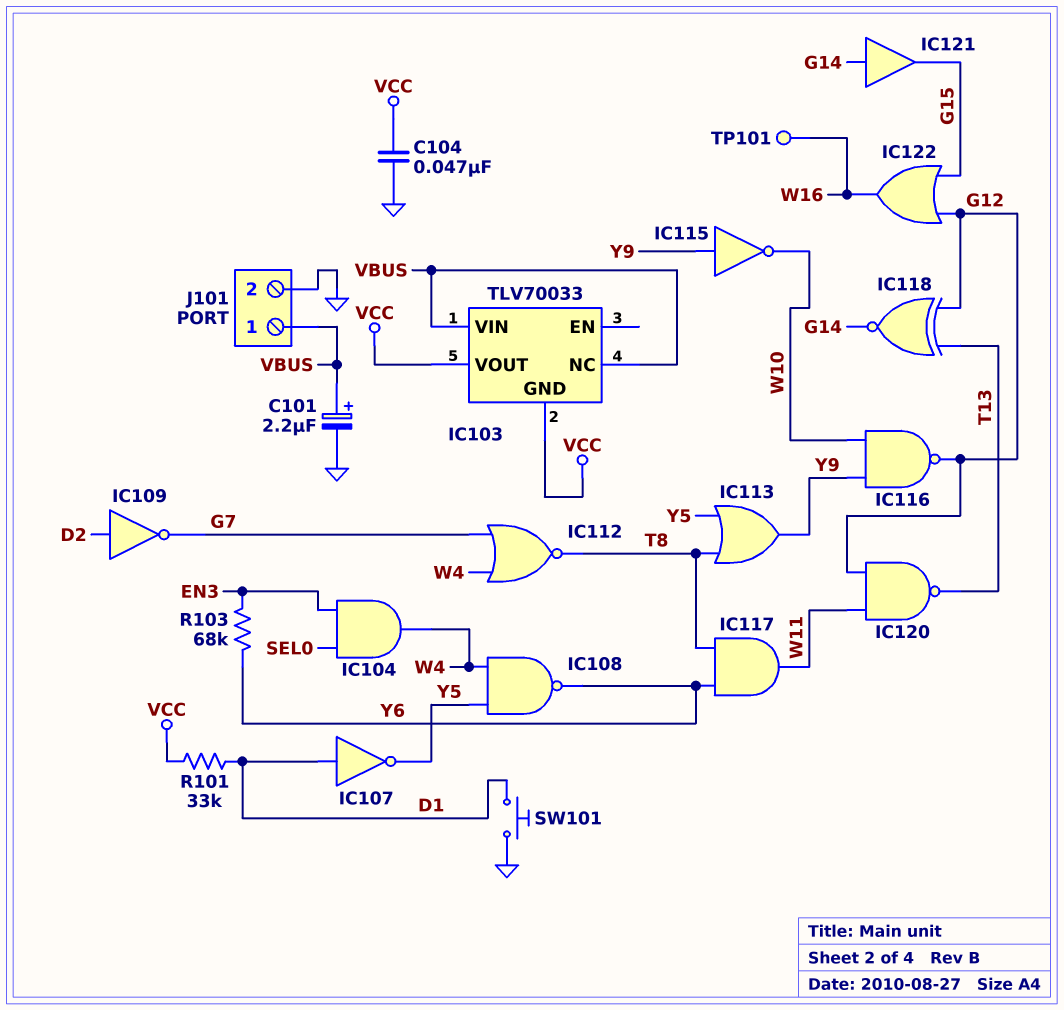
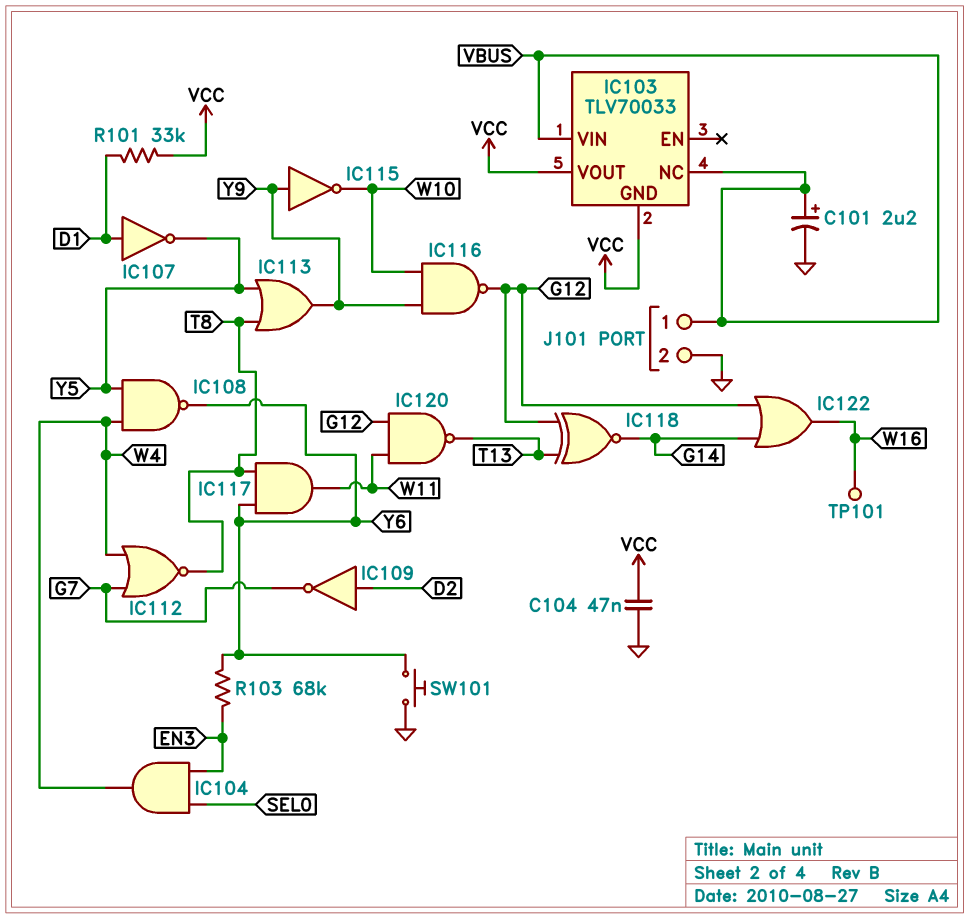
IC121: buffer (in G14, out G15) -> none
IC122: OR (in G12, in G15, out W16) -> OR (in G12, in G14, out W16)
SW101: button (D1, GND) -> button (GND, Y6)

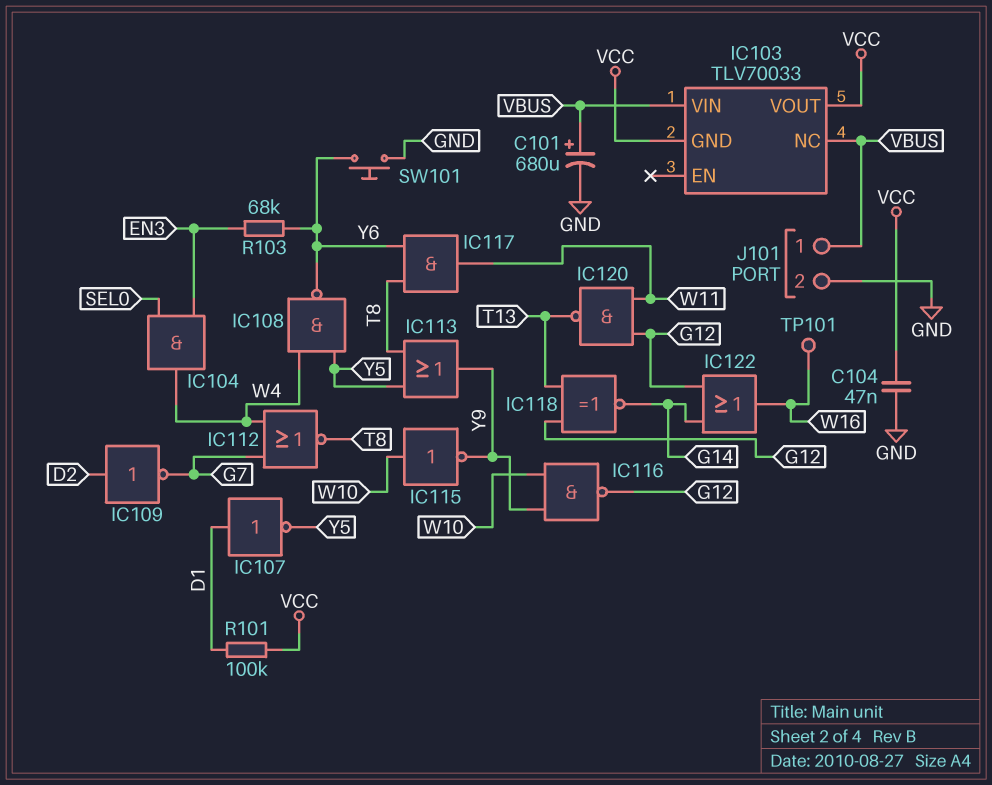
C101: 2.2uF (plus VBUS, minus GND) -> 680uF (plus VBUS, minus GND)
IC115: NOT (in Y9, out W10) -> NOT (in W10, out Y9)
R101: 33k (D1, VCC) -> 100k (D1, VCC)

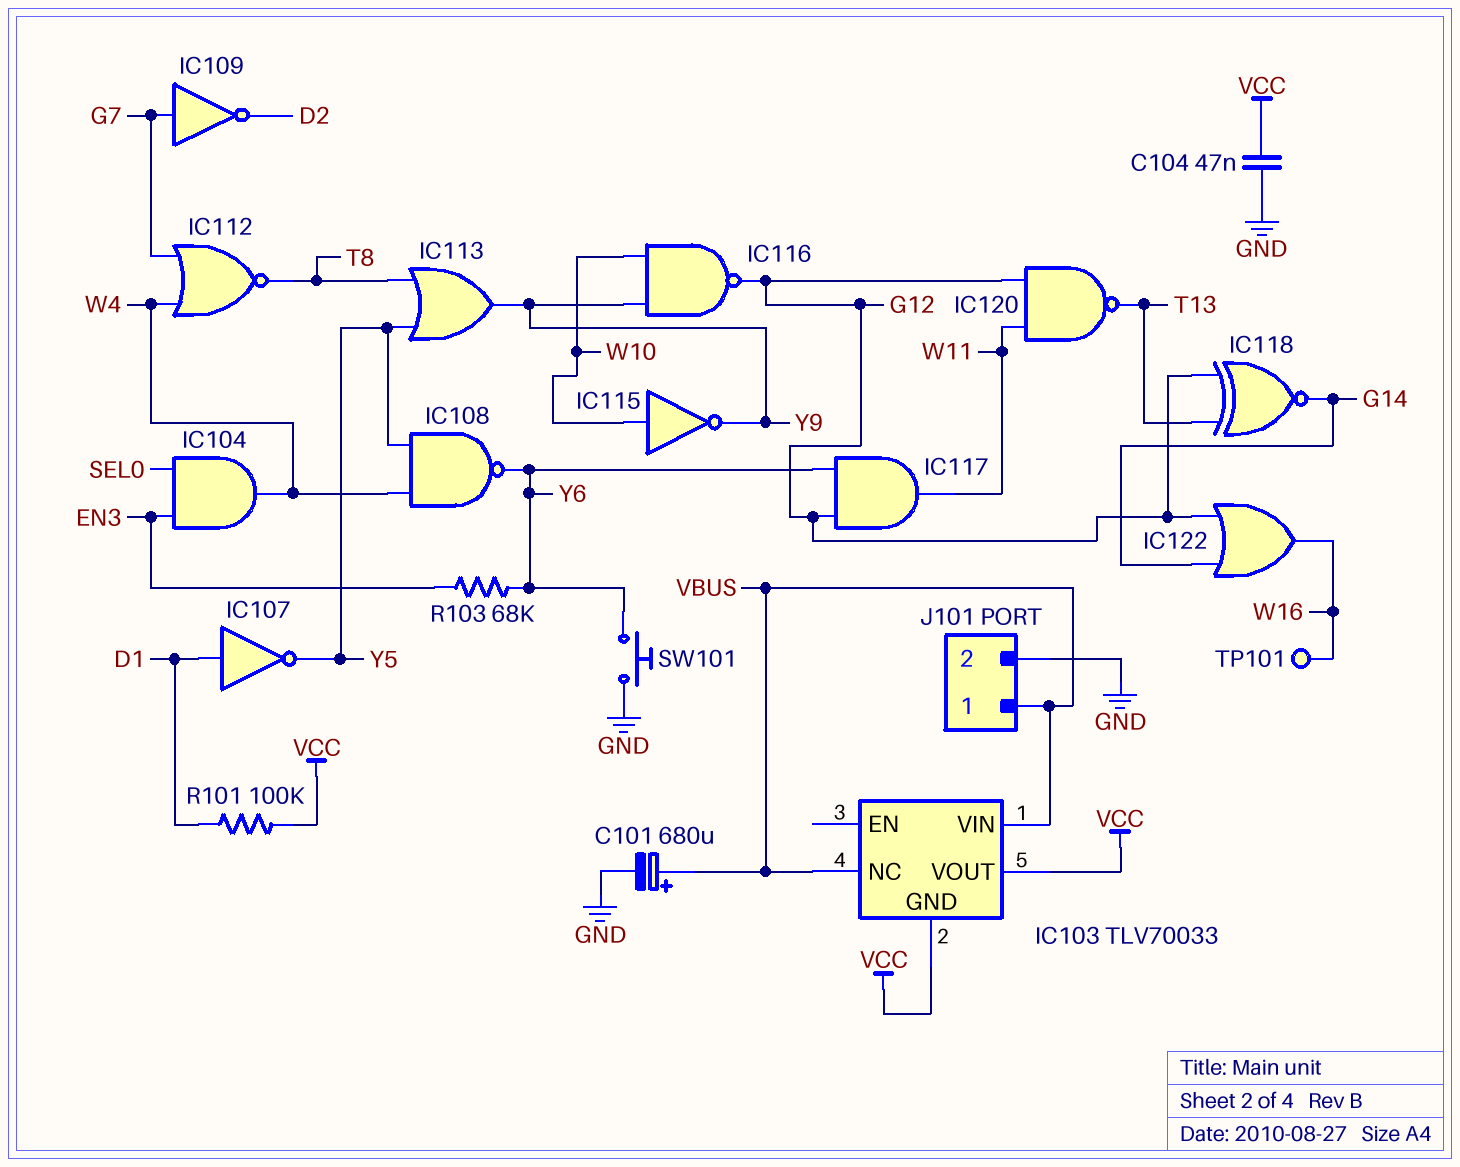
IC109: NOT (in D2, out G7) -> NOT (in G7, out D2)
IC117: AND (in T8, in Y6, out W11) -> AND (in G12, in Y6, out W11)

